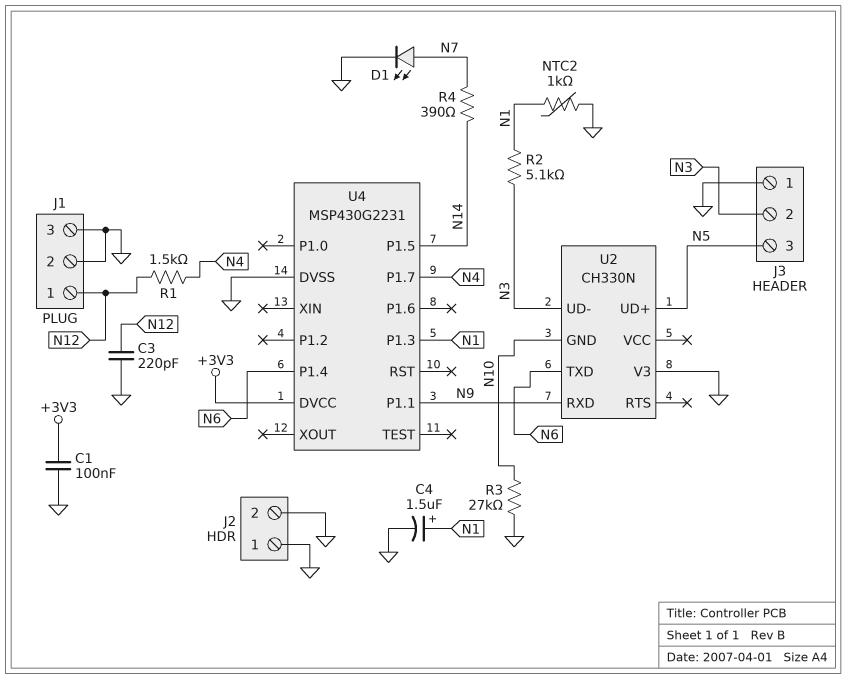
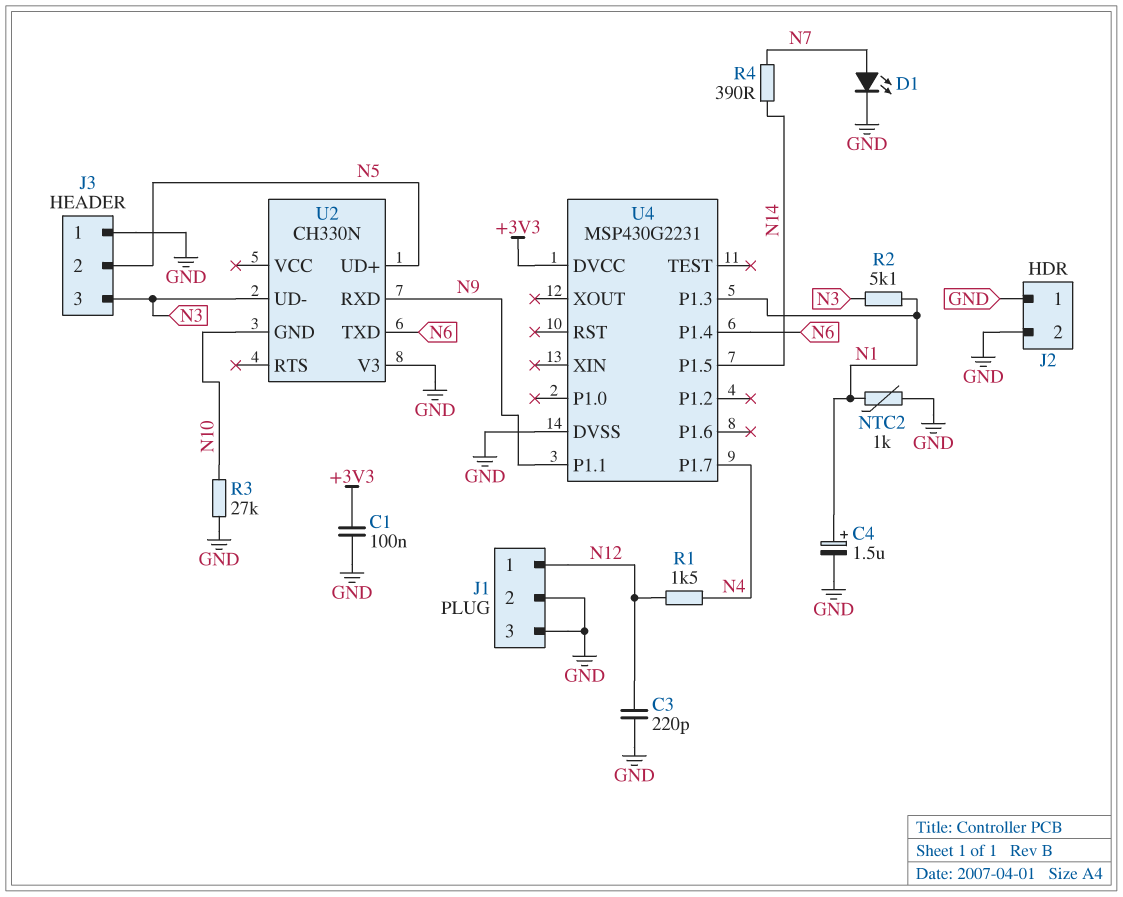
J3 pin 2: N3 -> N5
J3 pin 3: N5 -> N3

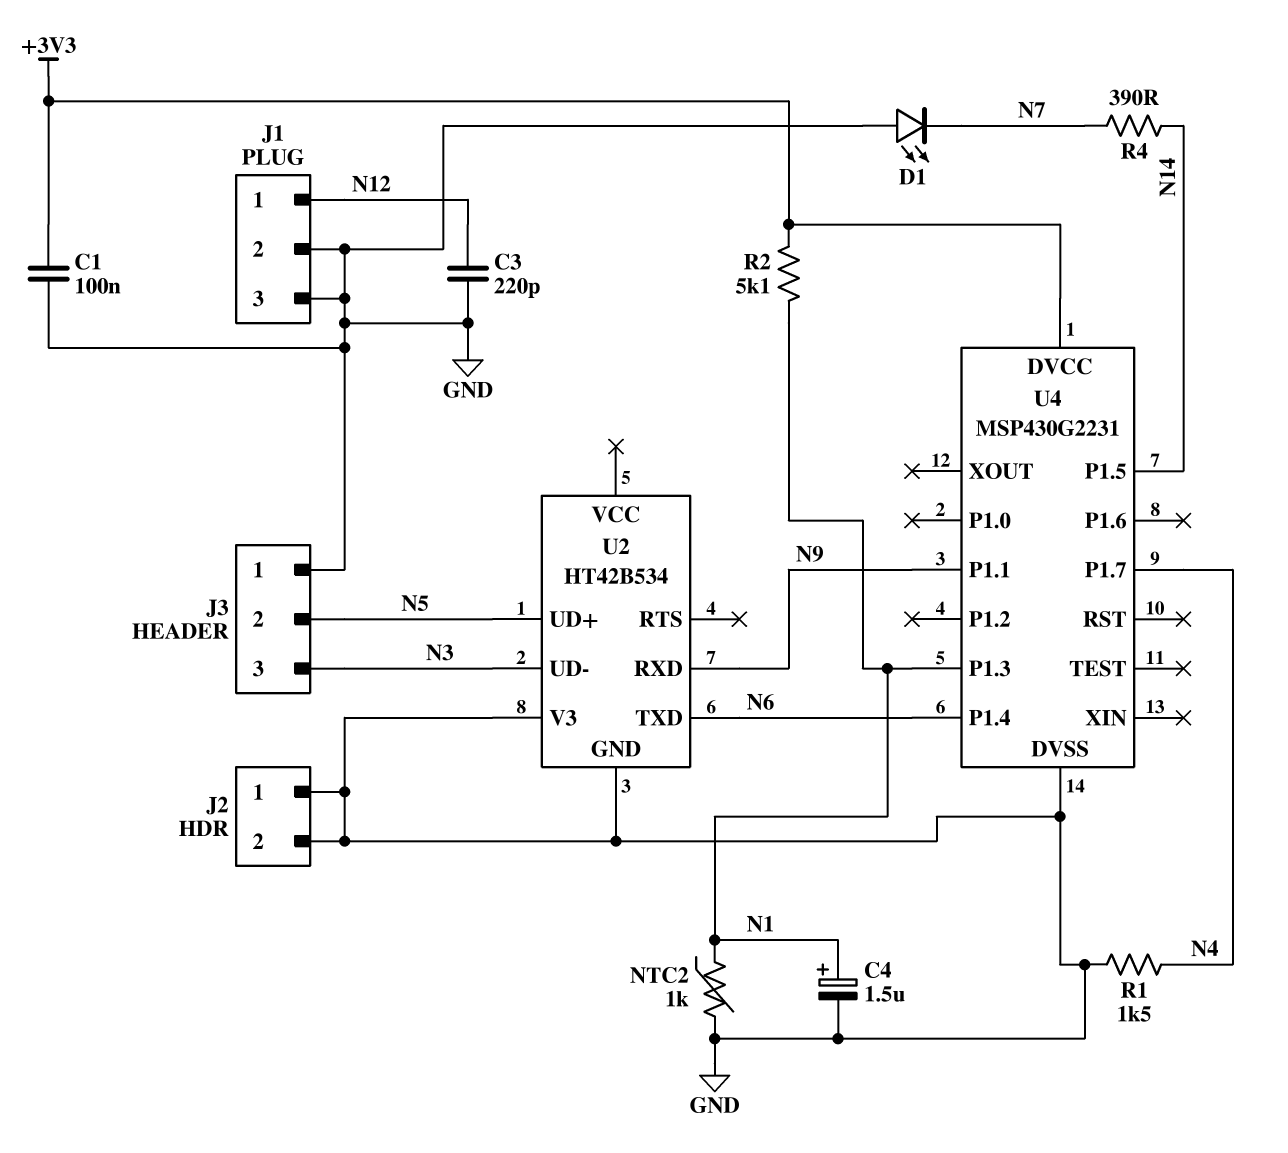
D1: LED (A N7, K GND) -> LED (A GND, K N7)
R1: 1.5k (N4, N12) -> 1.5k (GND, N4)
R2: 5.1k (N1, N3) -> 5.1k (+3V3, N1)
R3: 27k (GND, N10) -> none
U2: CH330N -> HT42B534
U2 pin GND: N10 -> GND

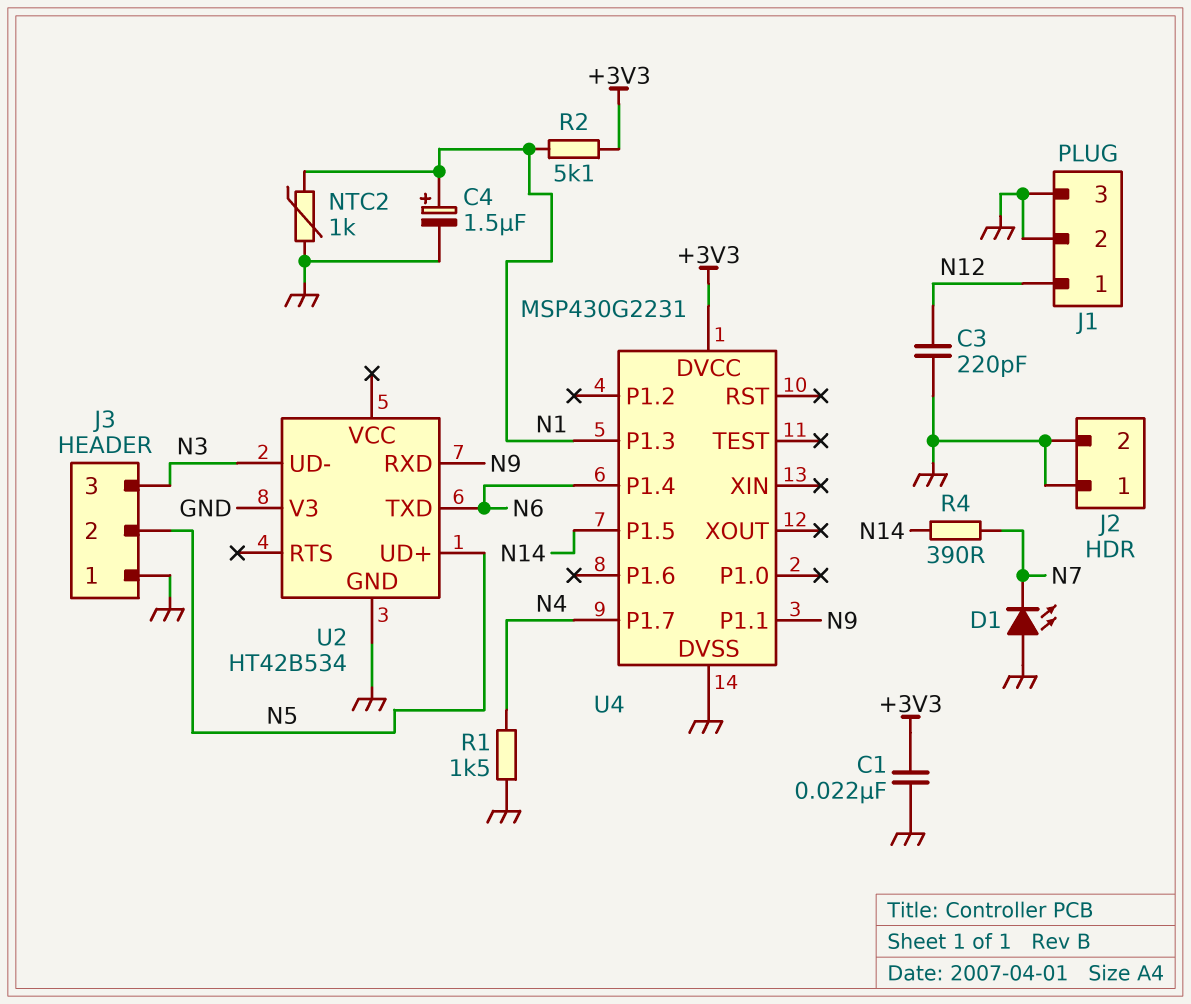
C1: 100nF (+3V3, GND) -> 22nF (+3V3, GND)

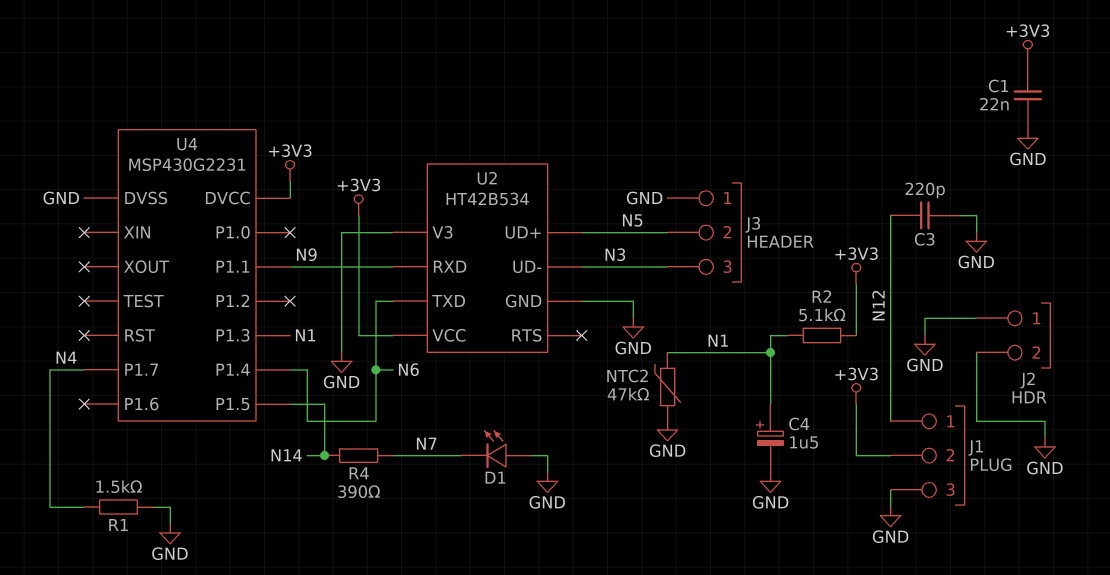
J1 pin 2: GND -> +3V3
NTC2: 1k (GND, N1) -> 47k (GND, N1)
U2 pin VCC: none -> +3V3

